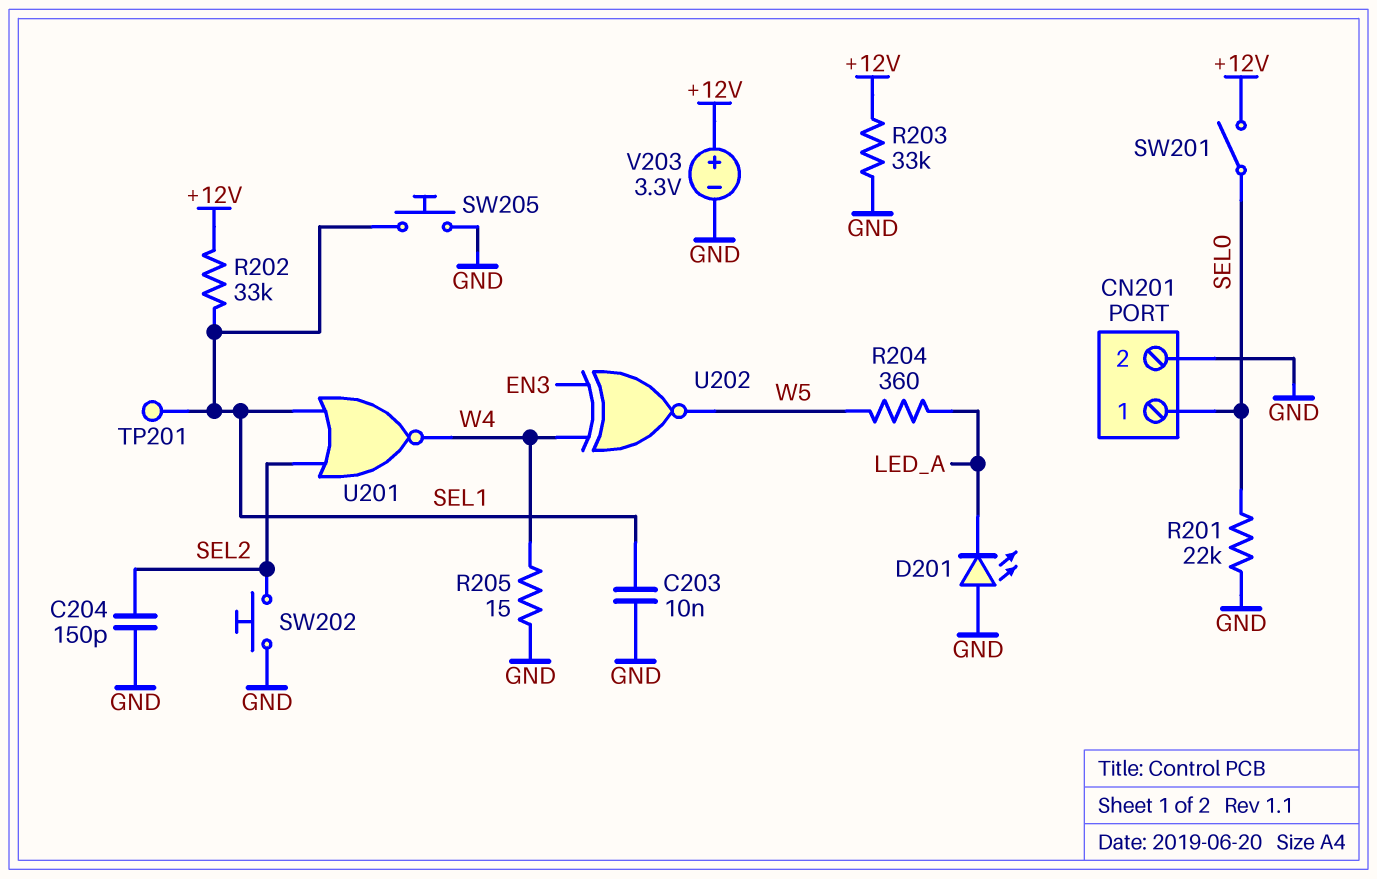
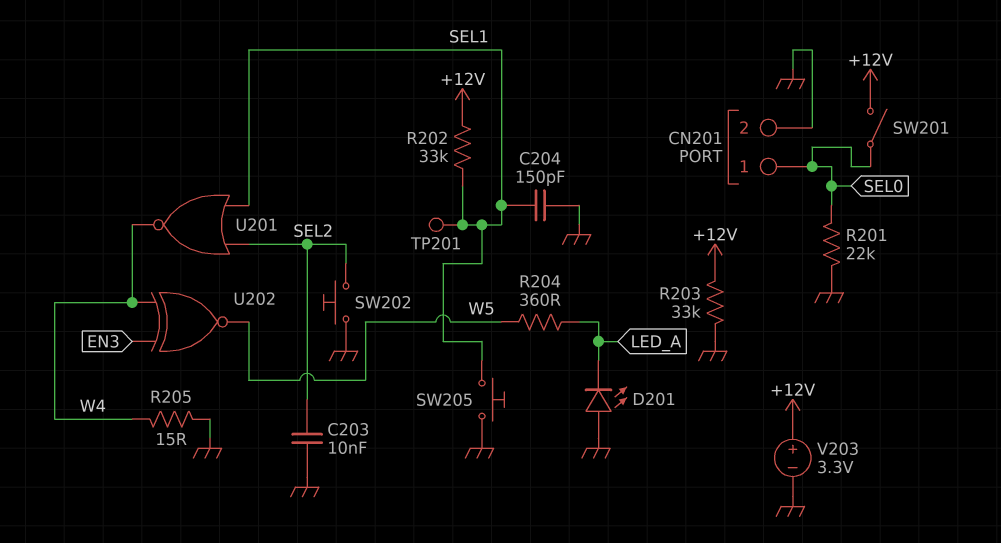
C203: 10nF (GND, SEL1) -> 10nF (GND, SEL2)
C204: 150pF (GND, SEL2) -> 150pF (GND, SEL1)

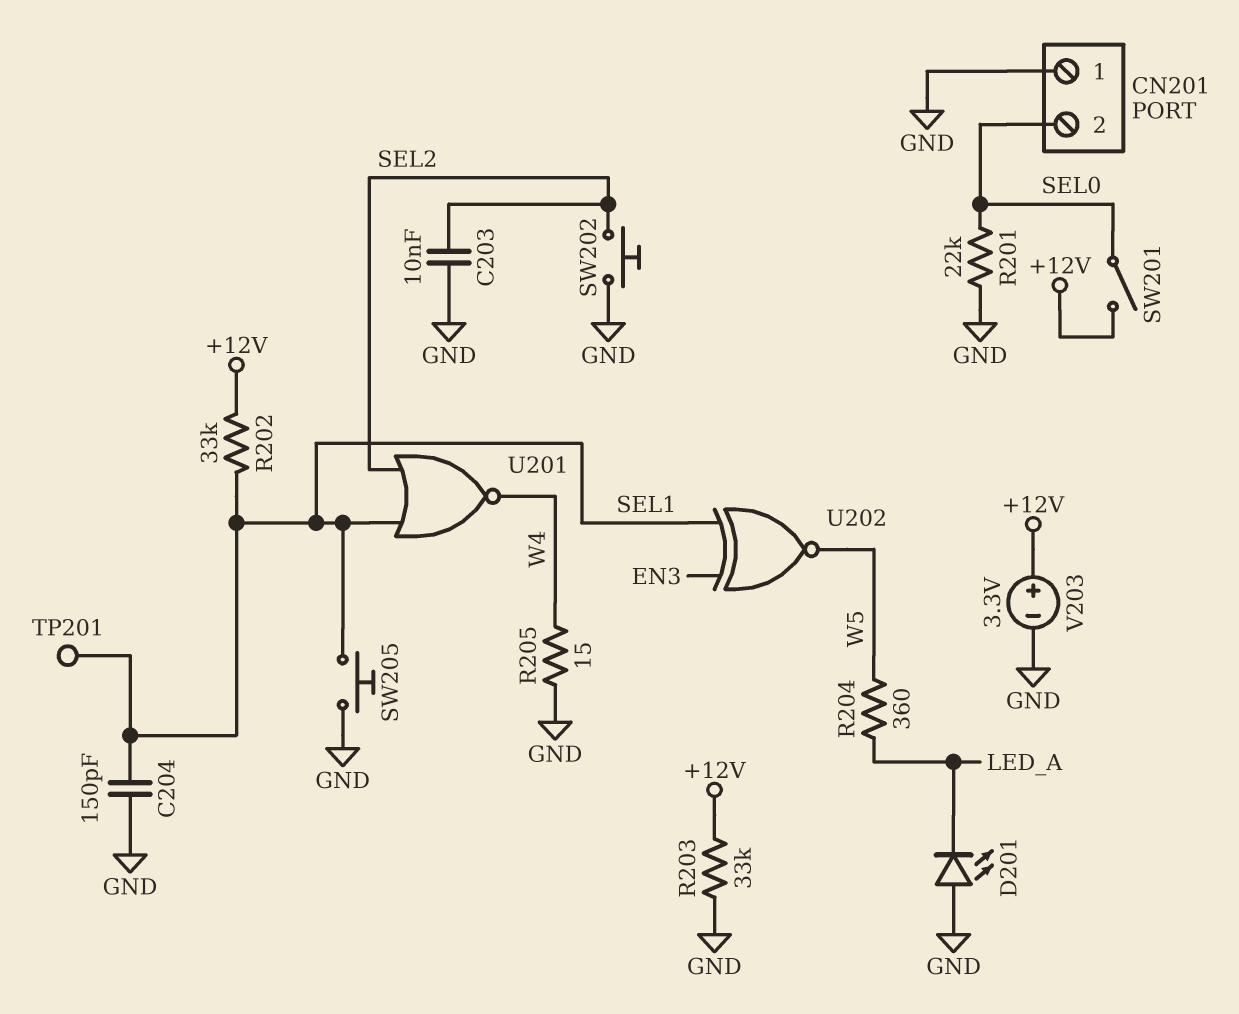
CN201 pin 1: SEL0 -> GND
CN201 pin 2: GND -> SEL0
U202: XNOR (in EN3, in W4, out W5) -> XNOR (in EN3, in SEL1, out W5)

